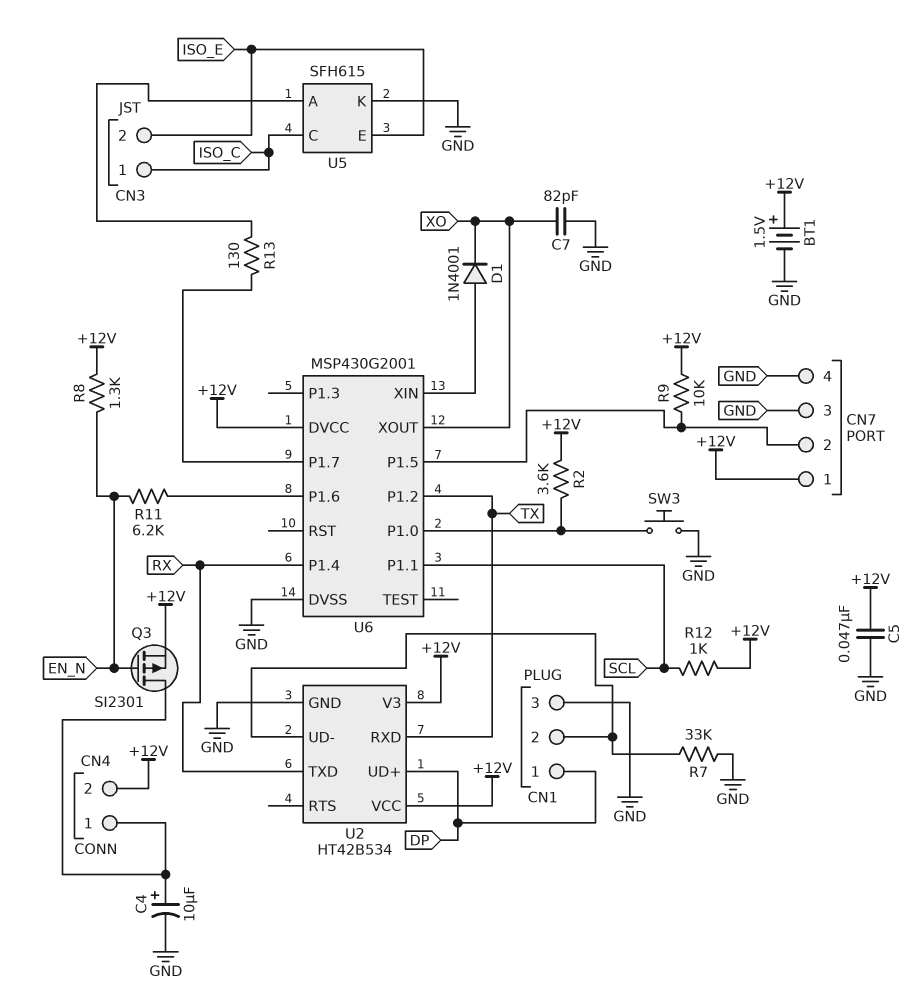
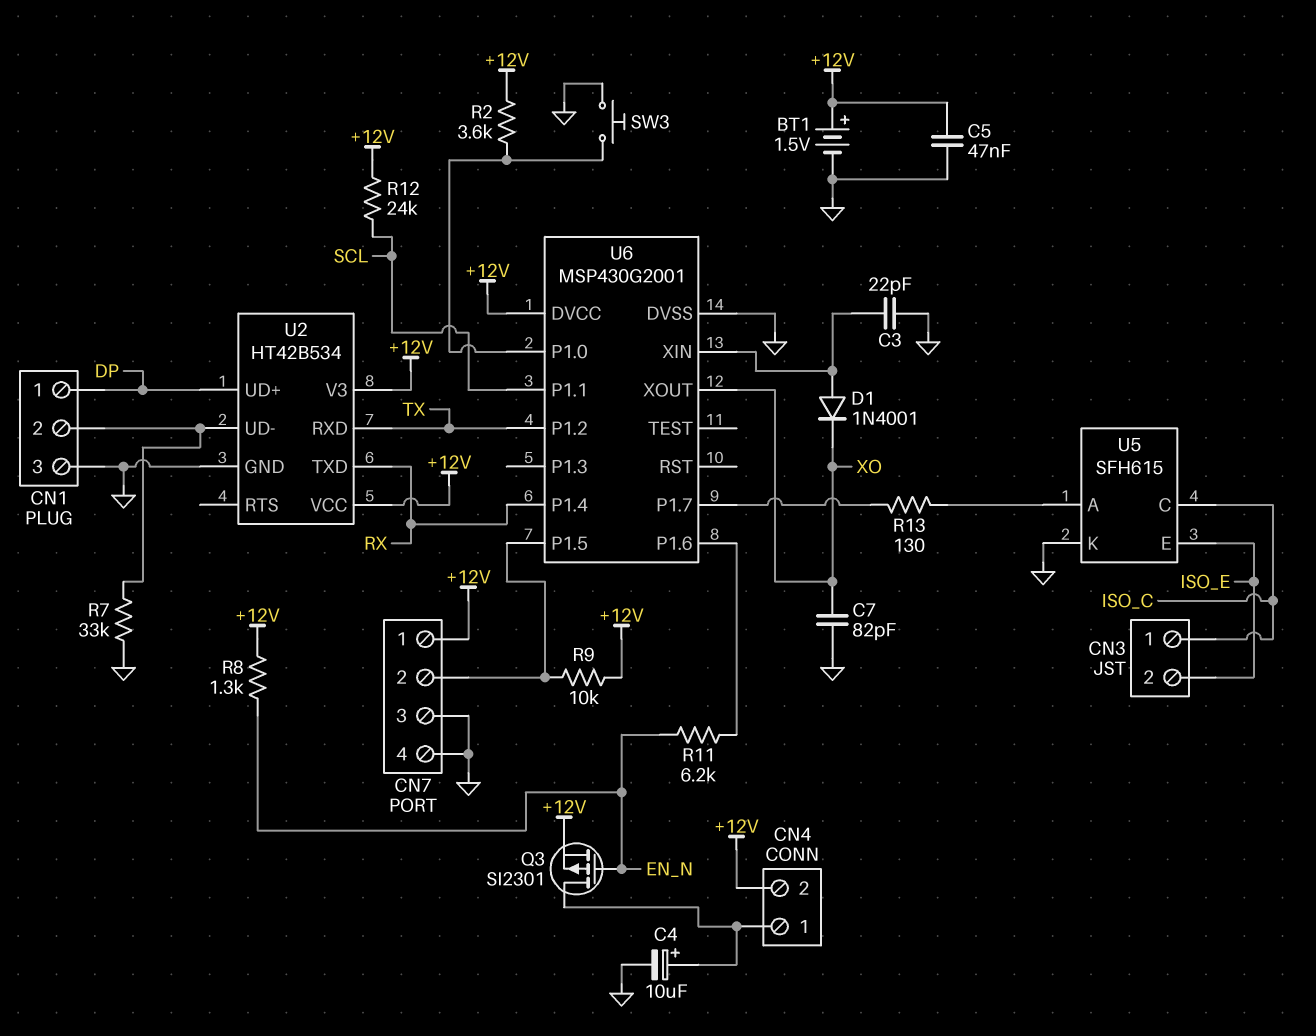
C3: none -> 22pF (GND, U6/XIN)
R12: 1k (+12V, SCL) -> 24k (+12V, SCL)

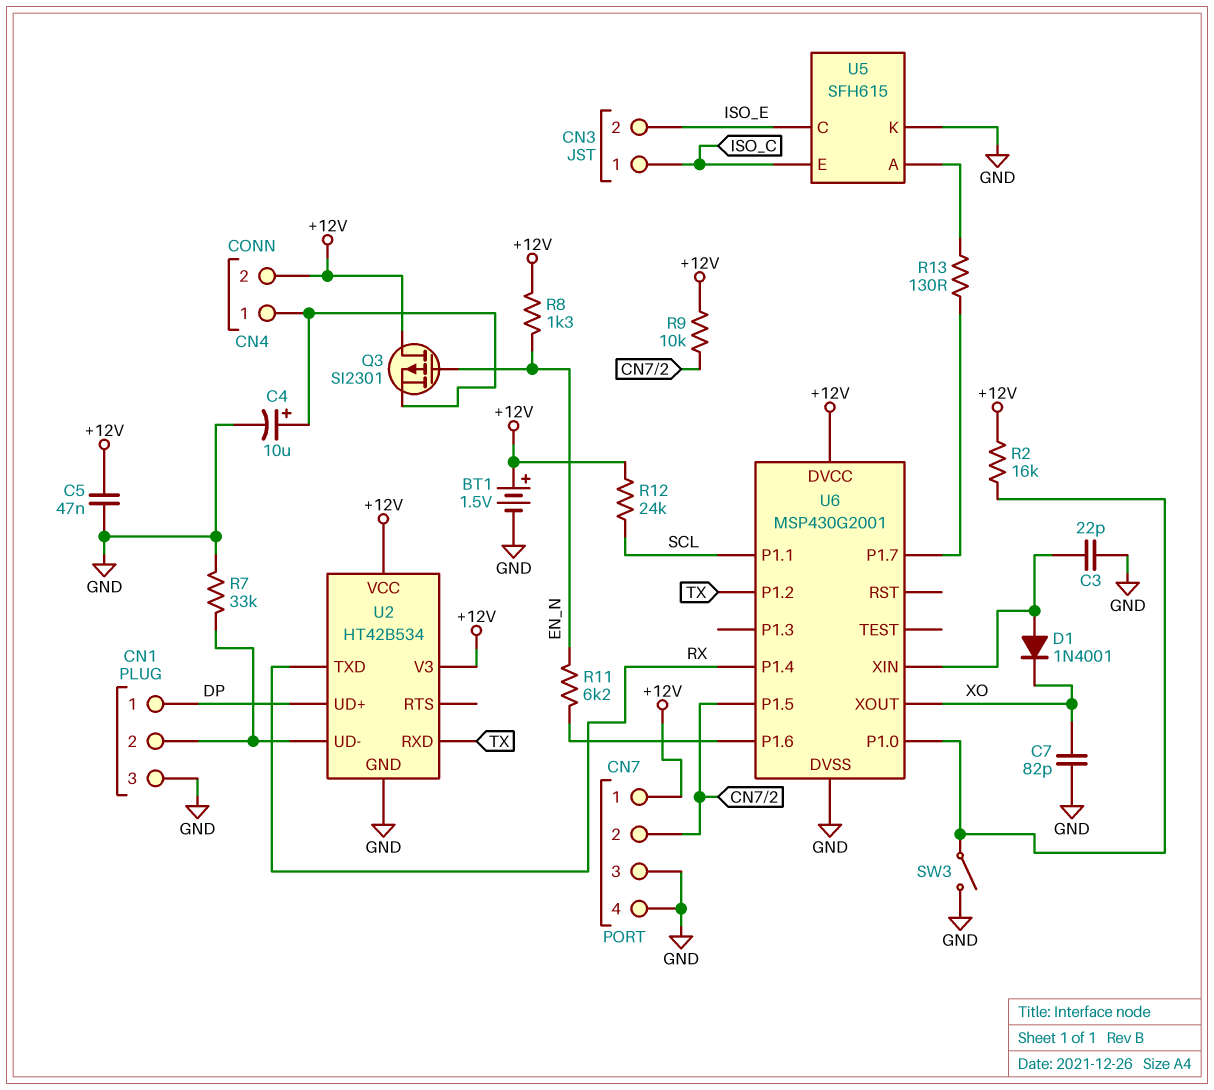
Q3: PMOS SI2301 (G EN_N, D CN4/1, S +12V) -> PMOS SI2301 (G EN_N, D +12V, S CN4/1)
R2: 3.6k (+12V, U6/P1.0) -> 16k (+12V, U6/P1.0)
SW3: button (GND, U6/P1.0) -> switch (GND, U6/P1.0)
U5 pin C: ISO_C -> ISO_E
U5 pin E: ISO_E -> ISO_C

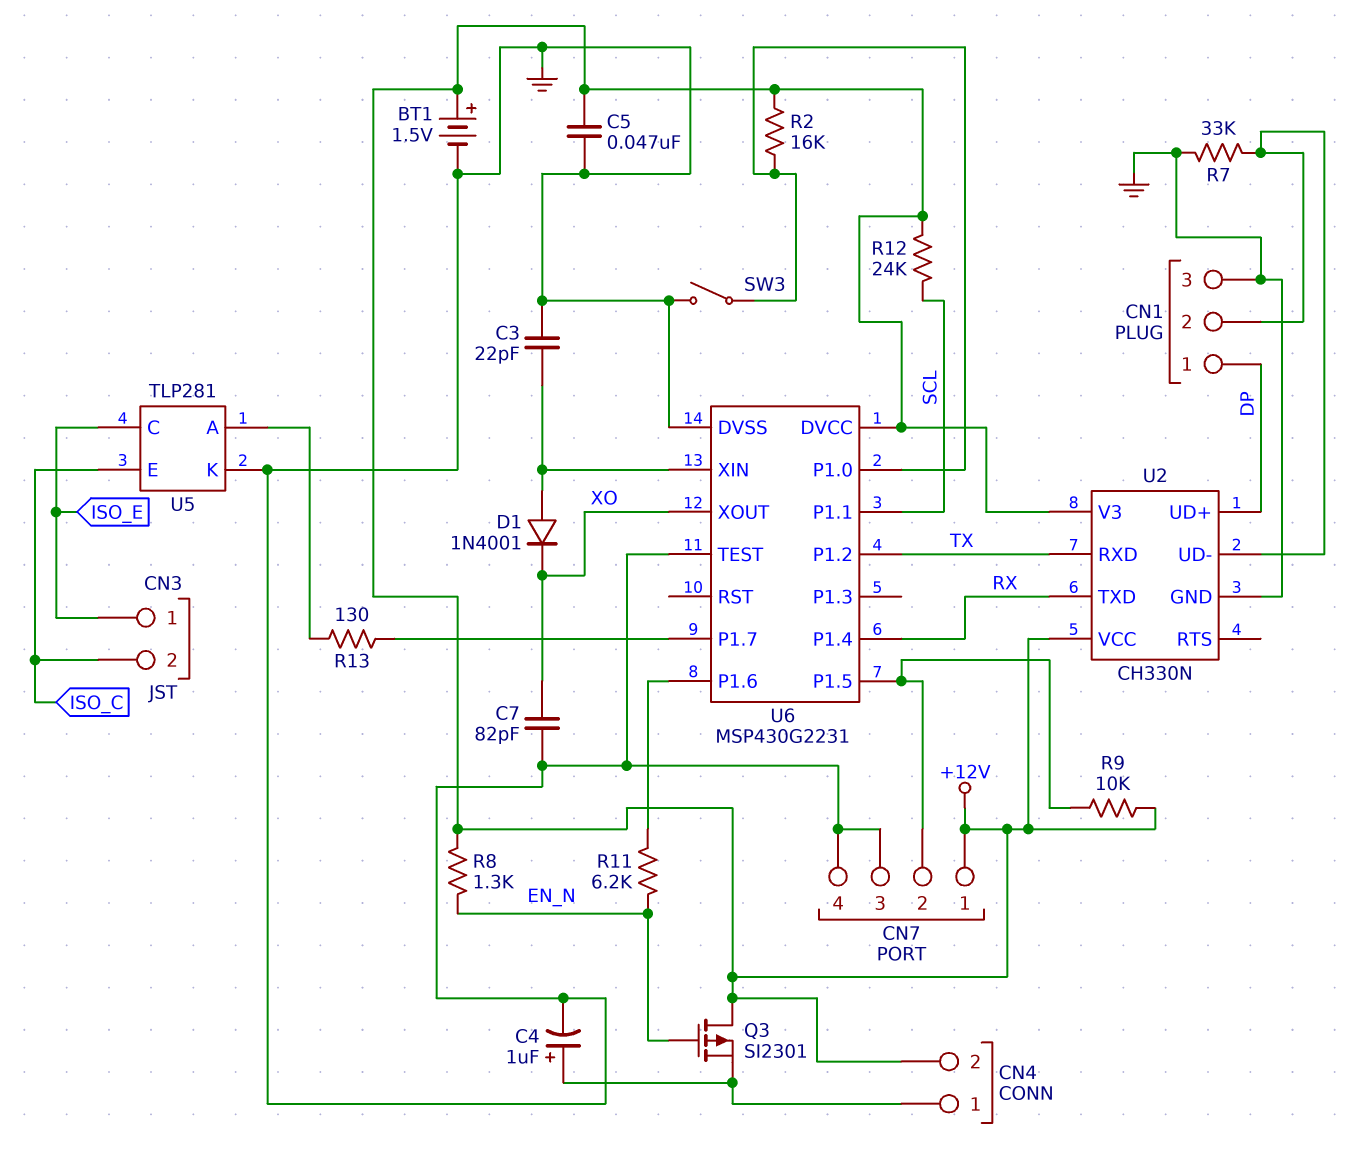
C4: 10uF (plus CN4/1, minus GND) -> 1uF (plus CN4/1, minus GND)
CN3 pin 1: ISO_C -> ISO_E
CN3 pin 2: ISO_E -> ISO_C
U2: HT42B534 -> CH330N
U5: SFH615 -> TLP281
U6: MSP430G2001 -> MSP430G2231
U6 pin TEST: none -> GND

